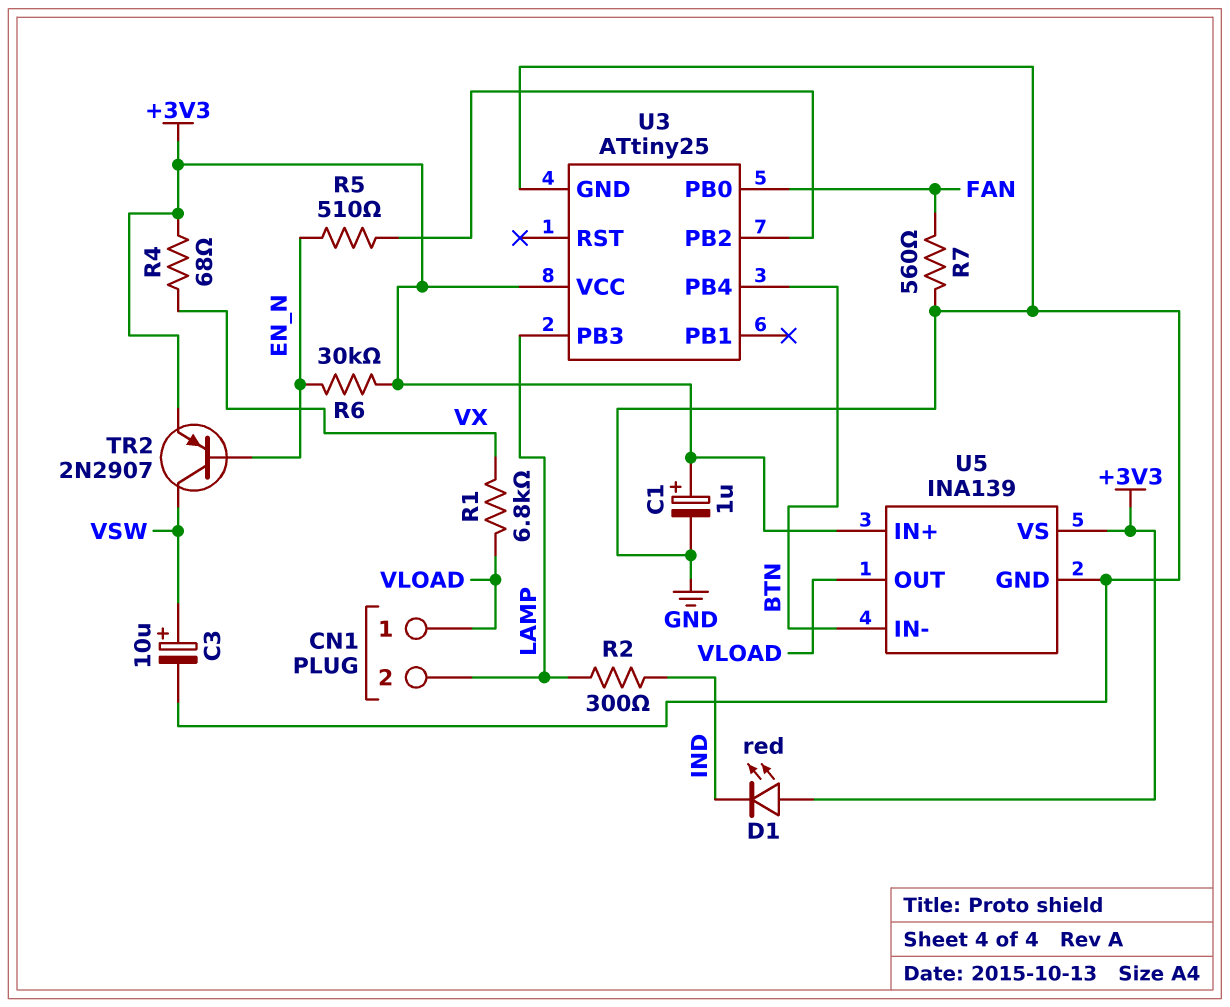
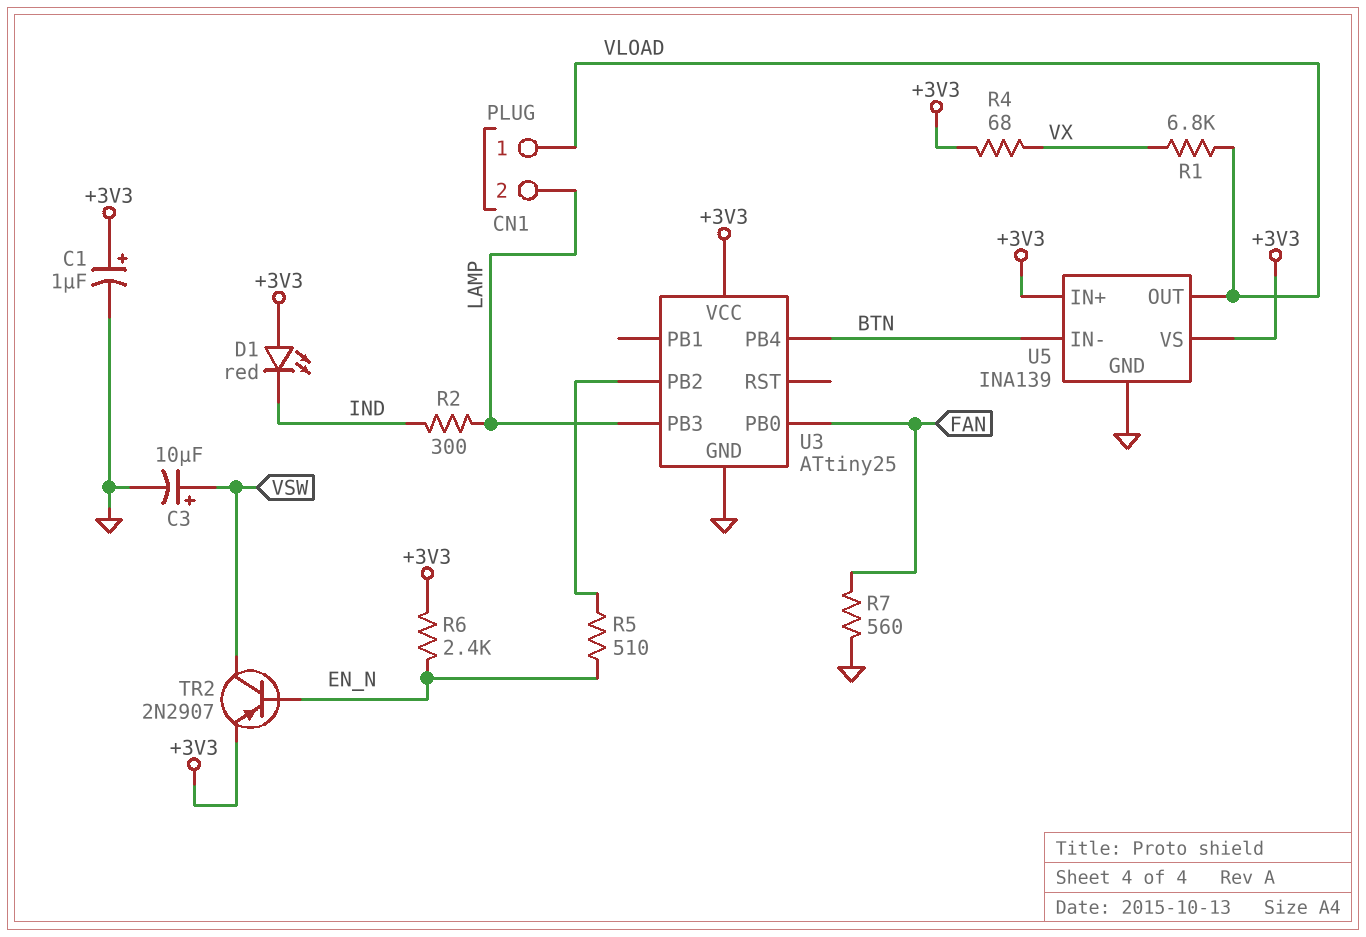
R6: 30k (+3V3, EN_N) -> 2.4k (+3V3, EN_N)

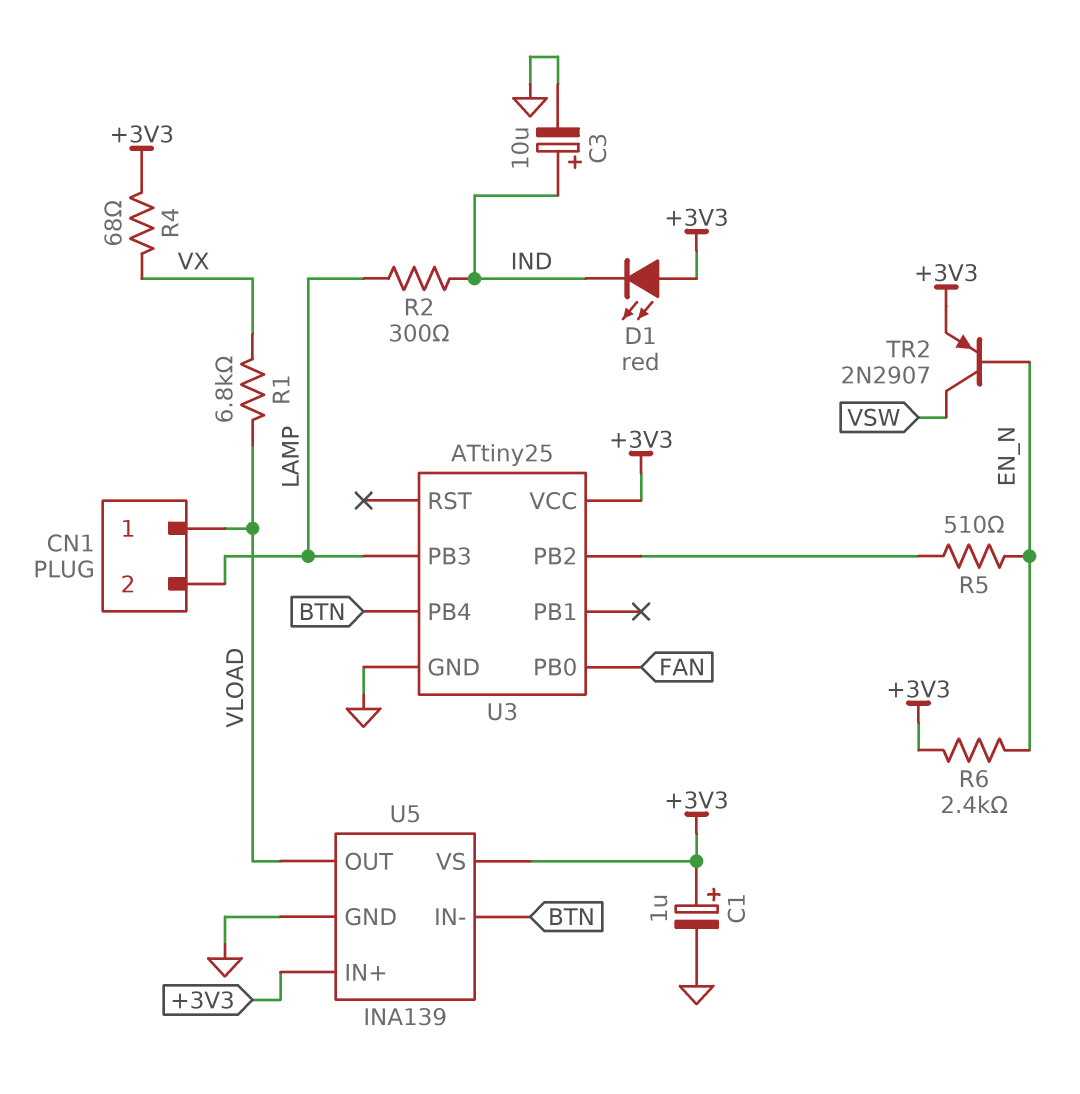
C3: 10uF (plus VSW, minus GND) -> 10uF (plus IND, minus GND)
R7: 560 (FAN, GND) -> none

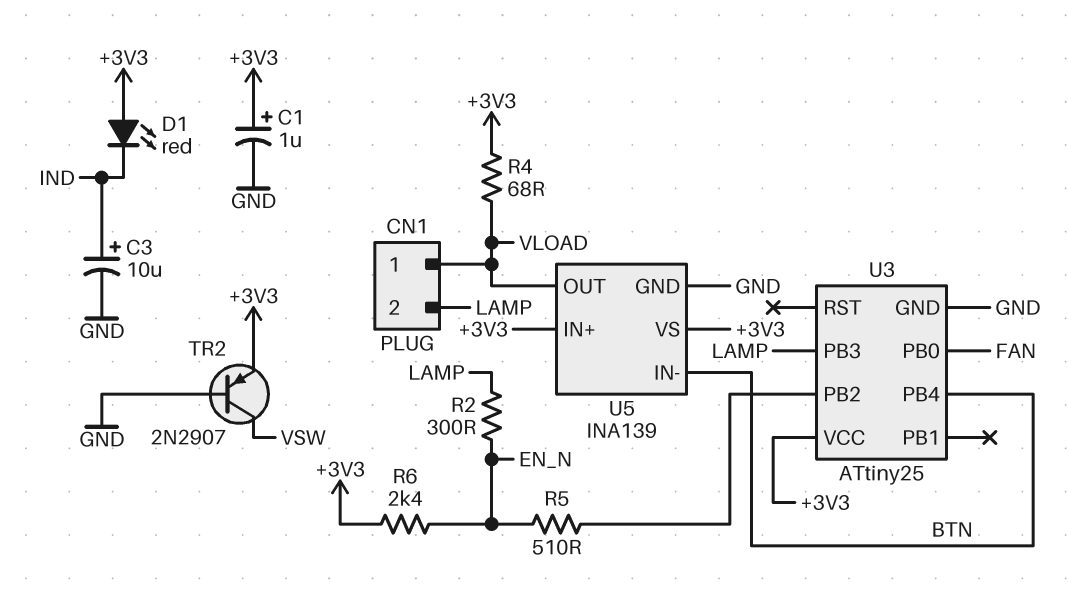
R1: 6.8k (VLOAD, VX) -> none
R2: 300 (IND, LAMP) -> 300 (EN_N, LAMP)
R4: 68 (+3V3, VX) -> 68 (+3V3, VLOAD)
TR2: PNP 2N2907 (B EN_N, C VSW, E +3V3) -> PNP 2N2907 (B GND, C VSW, E +3V3)

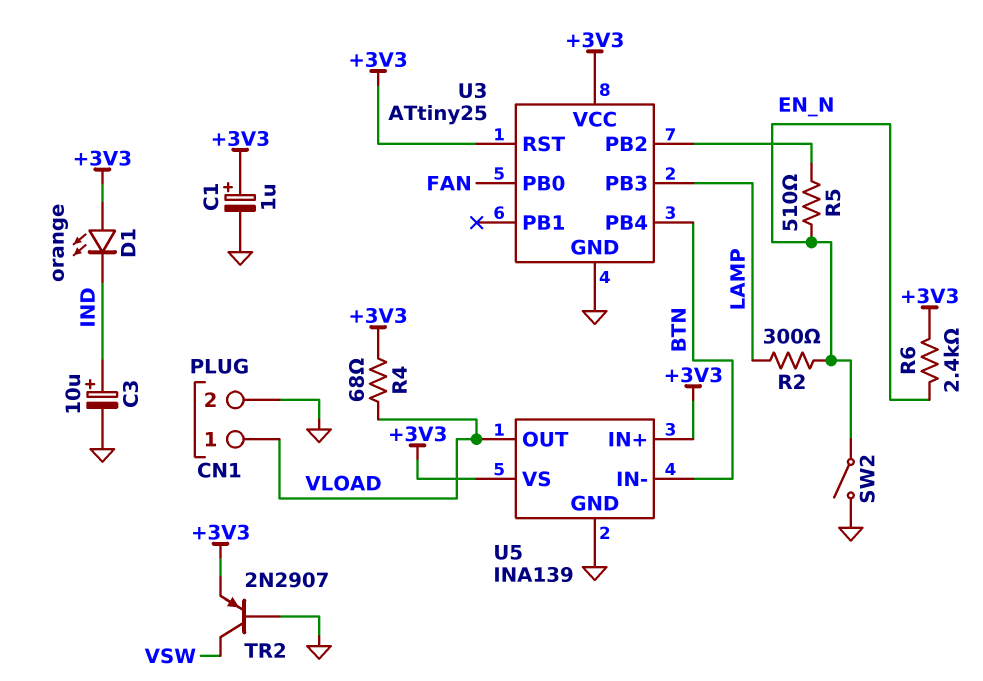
CN1 pin 2: LAMP -> GND
D1: LED red (A +3V3, K IND) -> LED orange (A +3V3, K IND)
SW2: none -> switch (EN_N, GND)
U3 pin RST: none -> +3V3

